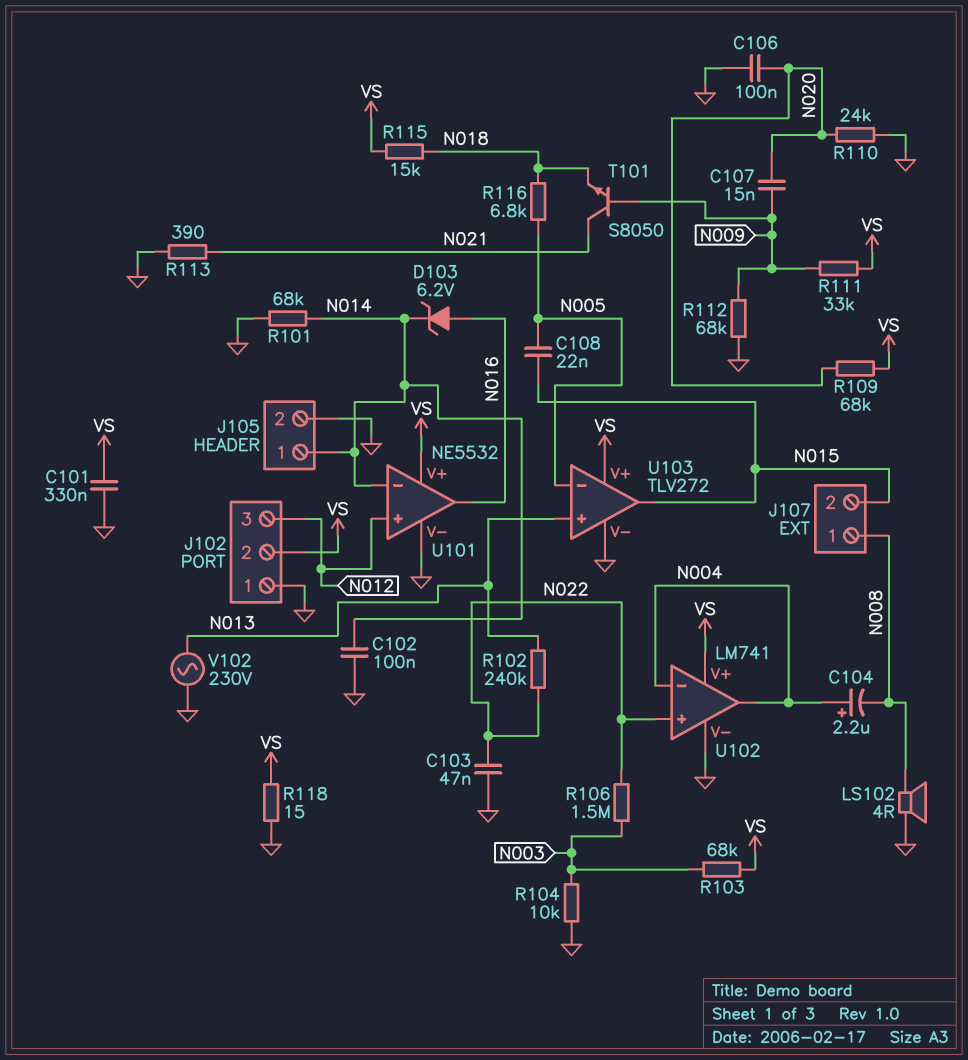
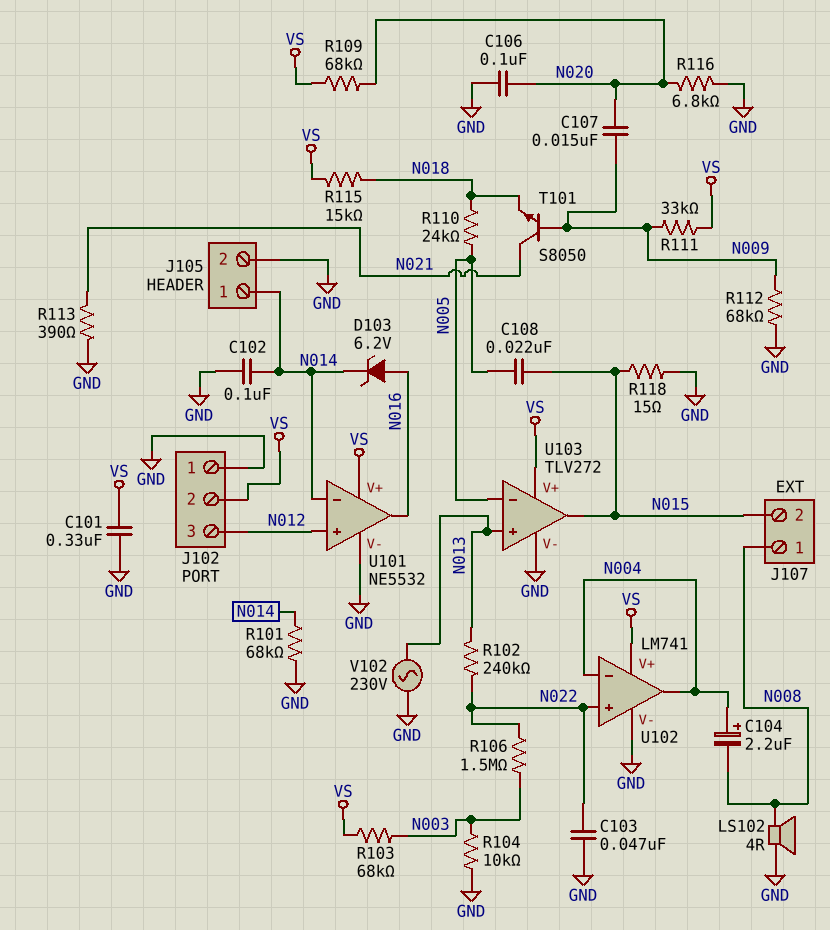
R110: 24k (GND, N020) -> 24k (N005, N018)
R116: 6.8k (N005, N018) -> 6.8k (GND, N020)
R118: 15 (GND, VS) -> 15 (GND, N015)

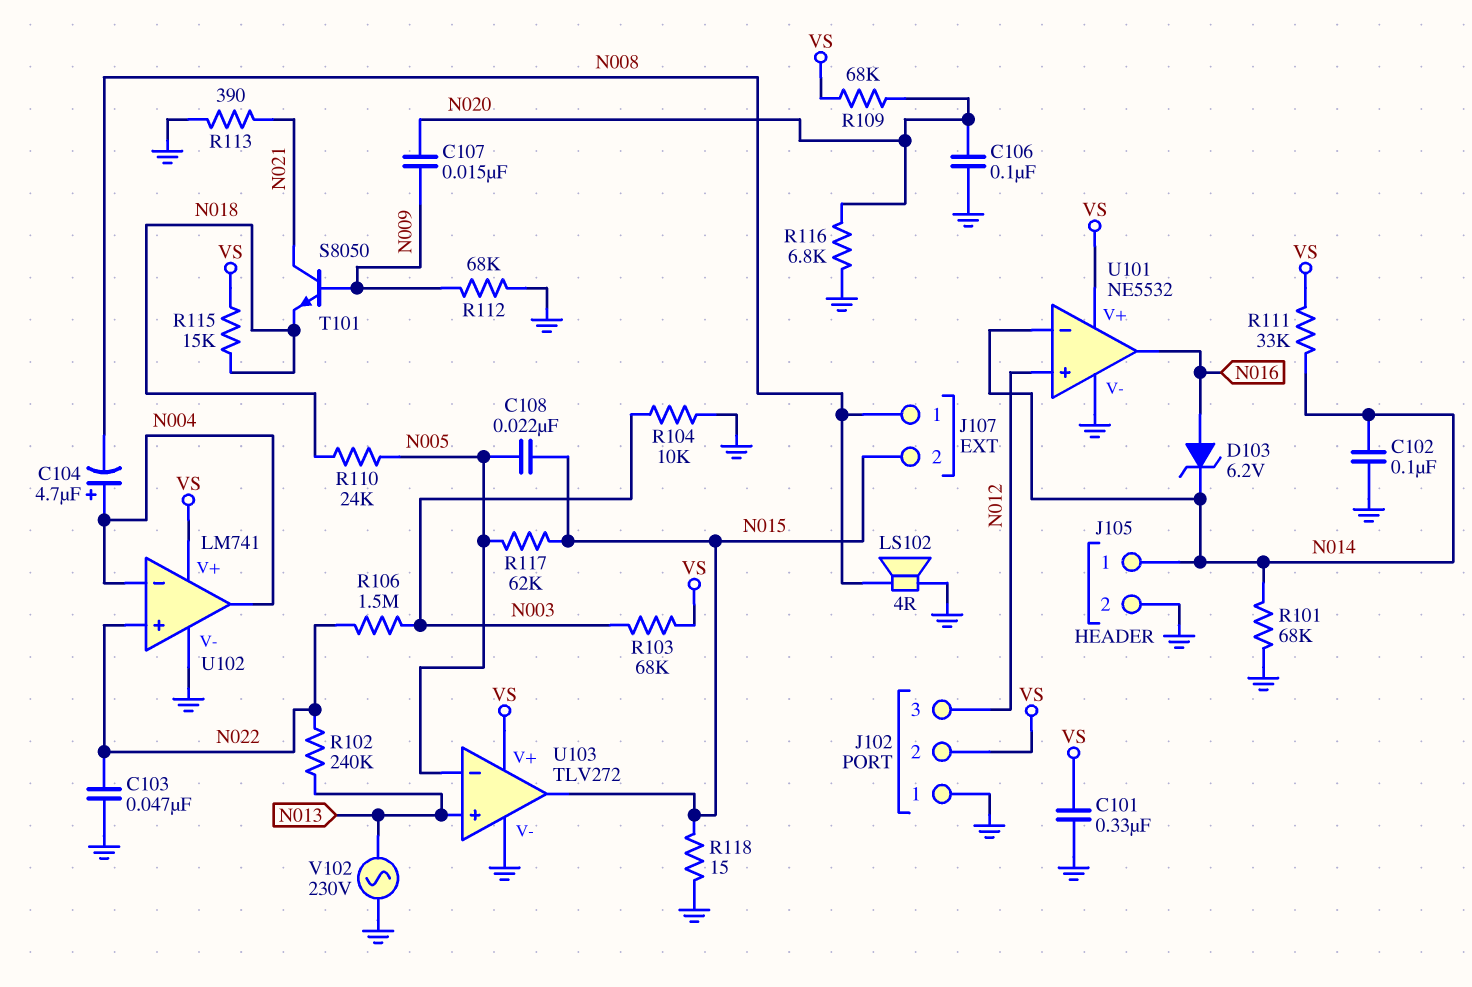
C104: 2.2uF (plus N004, minus N008) -> 4.7uF (plus N004, minus N008)
R111: 33k (N009, VS) -> 33k (N014, VS)
R117: none -> 62k (N005, N015)

